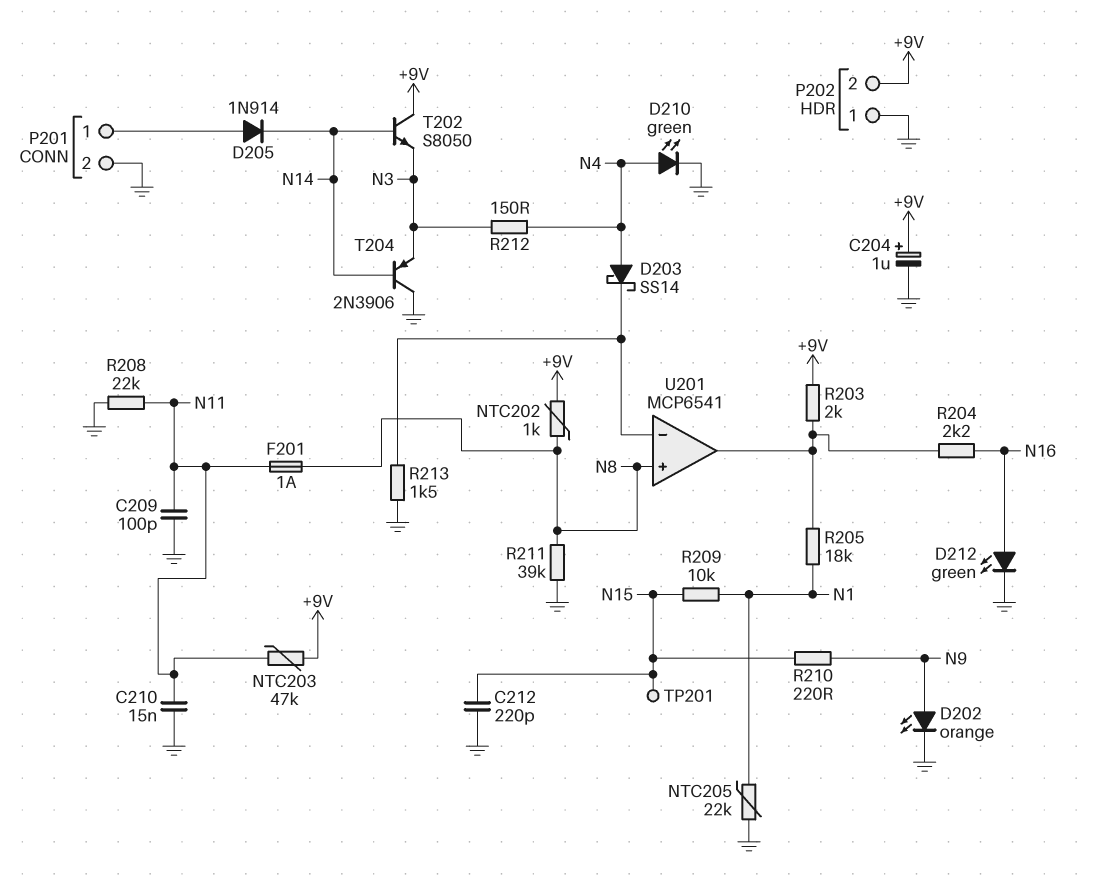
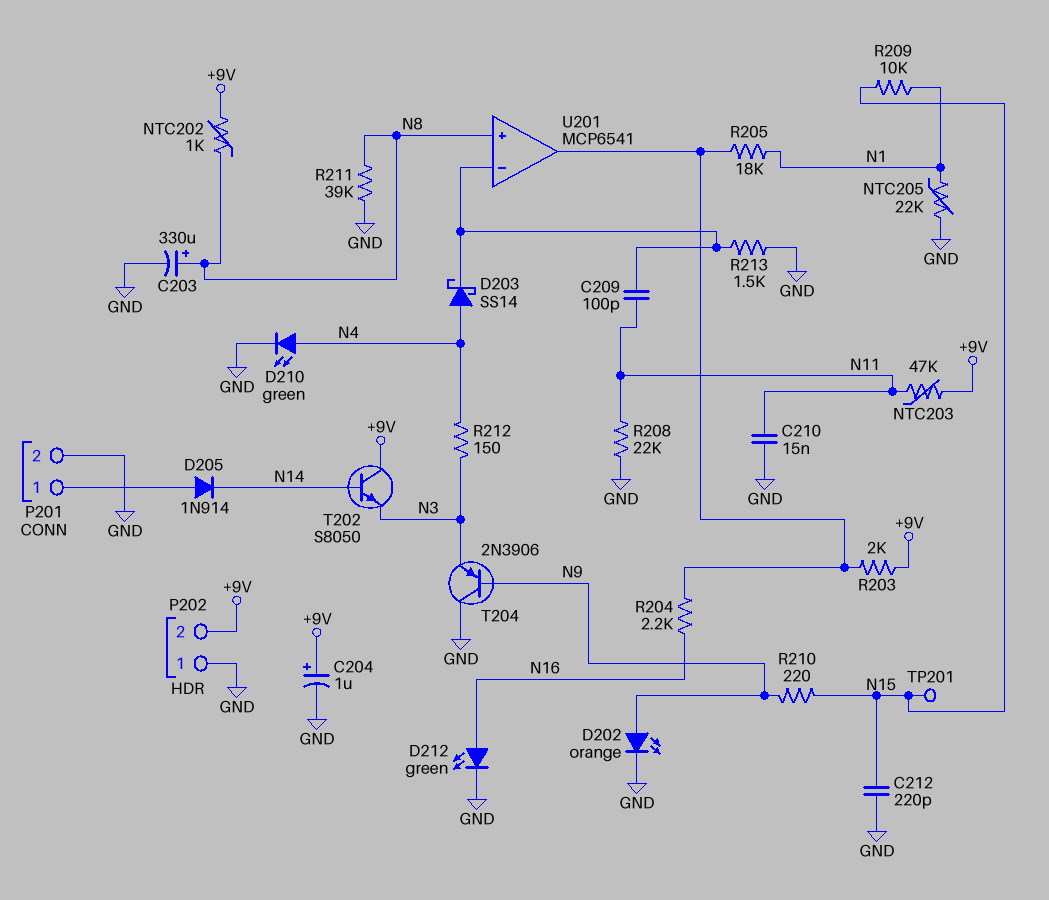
C203: none -> 330uF (plus N8, minus GND)
C209: 100pF (GND, N11) -> 100pF (N11, U201/in-)
F201: 1A (N8, N11) -> none
T204: PNP 2N3906 (B N14, C GND, E N3) -> PNP 2N3906 (B N9, C GND, E N3)

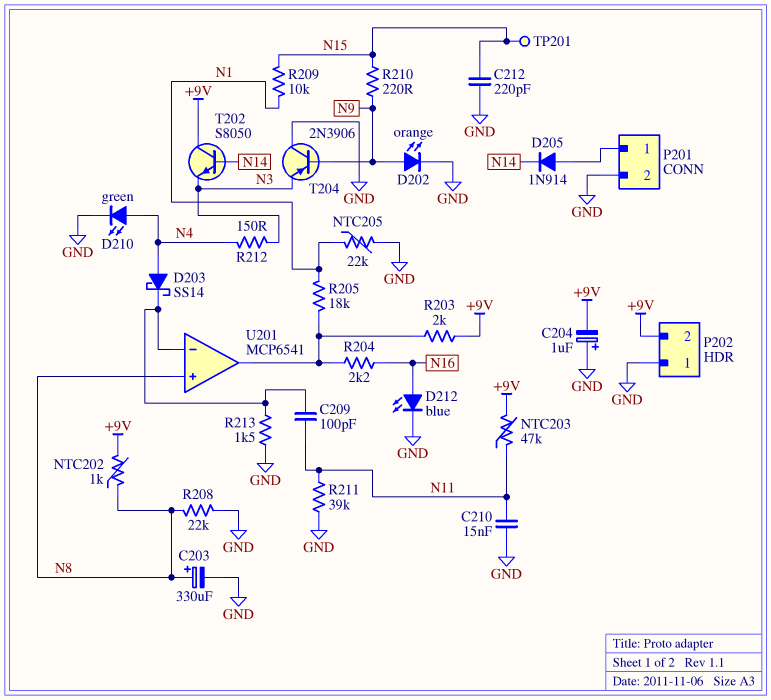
C204: 1uF (plus +9V, minus GND) -> 1uF (plus GND, minus +9V)
D212: LED green (A N16, K GND) -> LED blue (A N16, K GND)
R208: 22k (GND, N11) -> 22k (GND, N8)
R211: 39k (GND, N8) -> 39k (GND, N11)

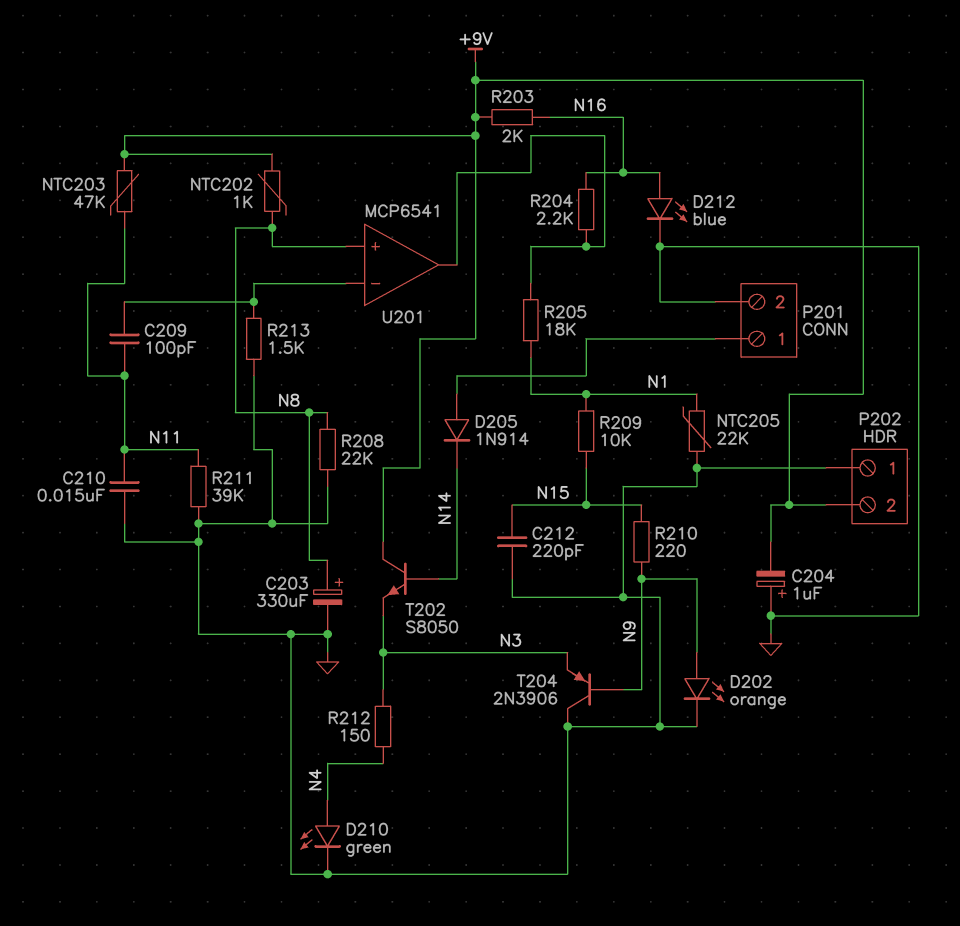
D203: schottky SS14 (A N4, K U201/in-) -> none
R203: 2k (+9V, U201/out) -> 2k (+9V, N16)
TP201: test point (N15) -> none

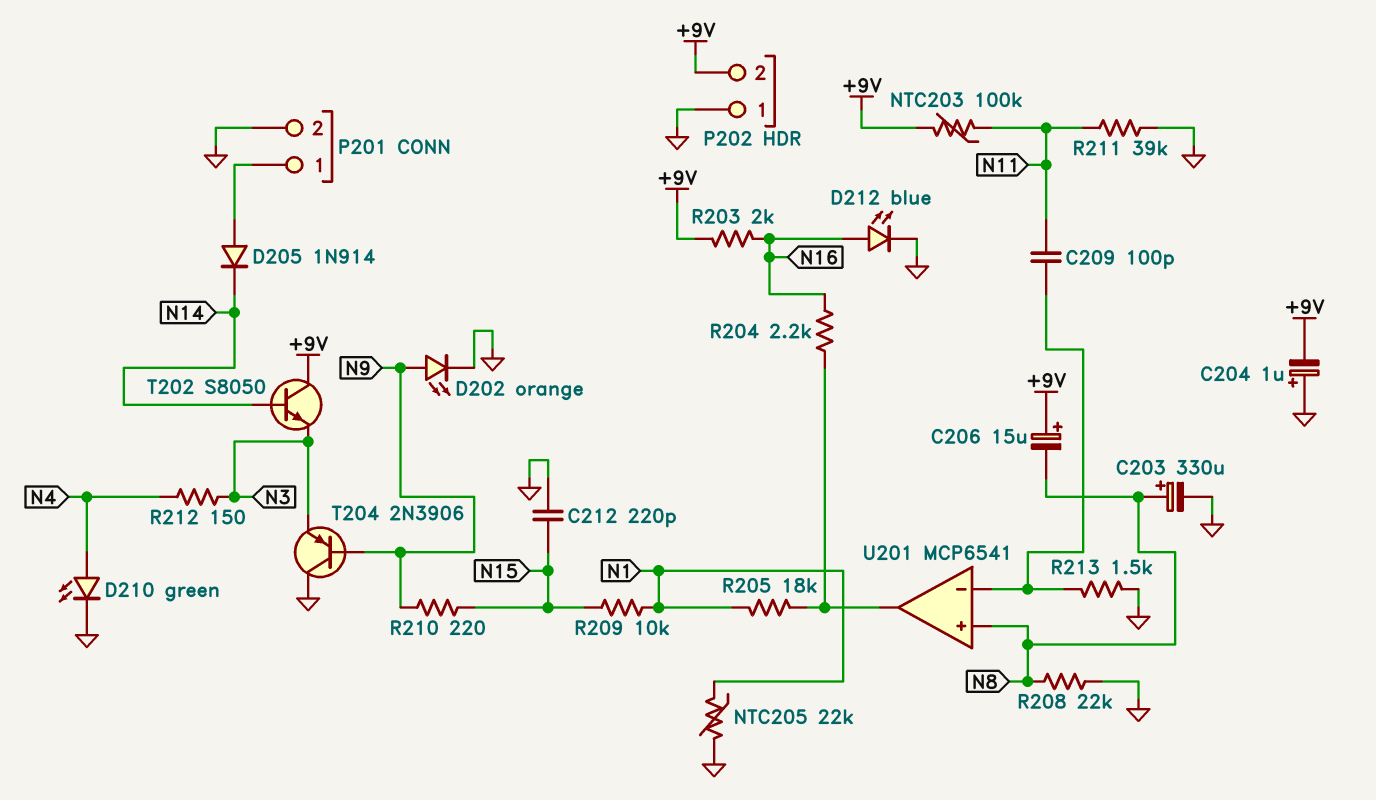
C206: none -> 15uF (plus +9V, minus N8)
C210: 15nF (GND, N11) -> none
NTC202: 1k (+9V, N8) -> none
NTC203: 47k (+9V, N11) -> 100k (+9V, N11)

